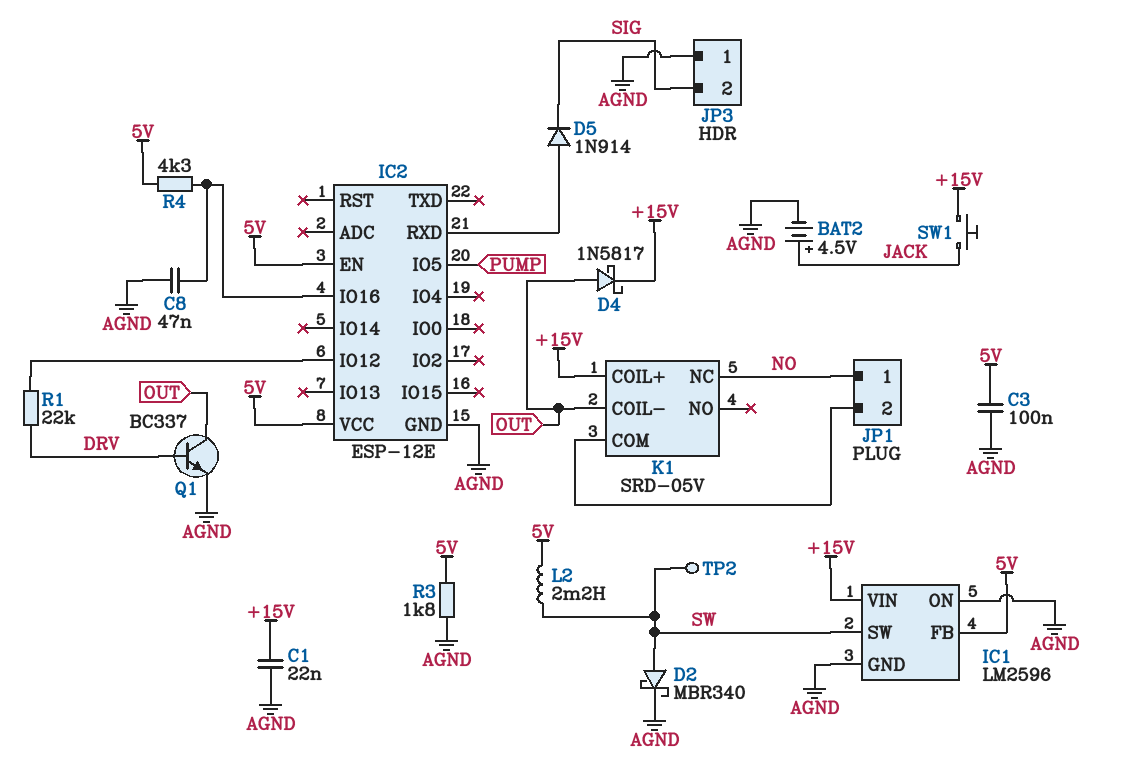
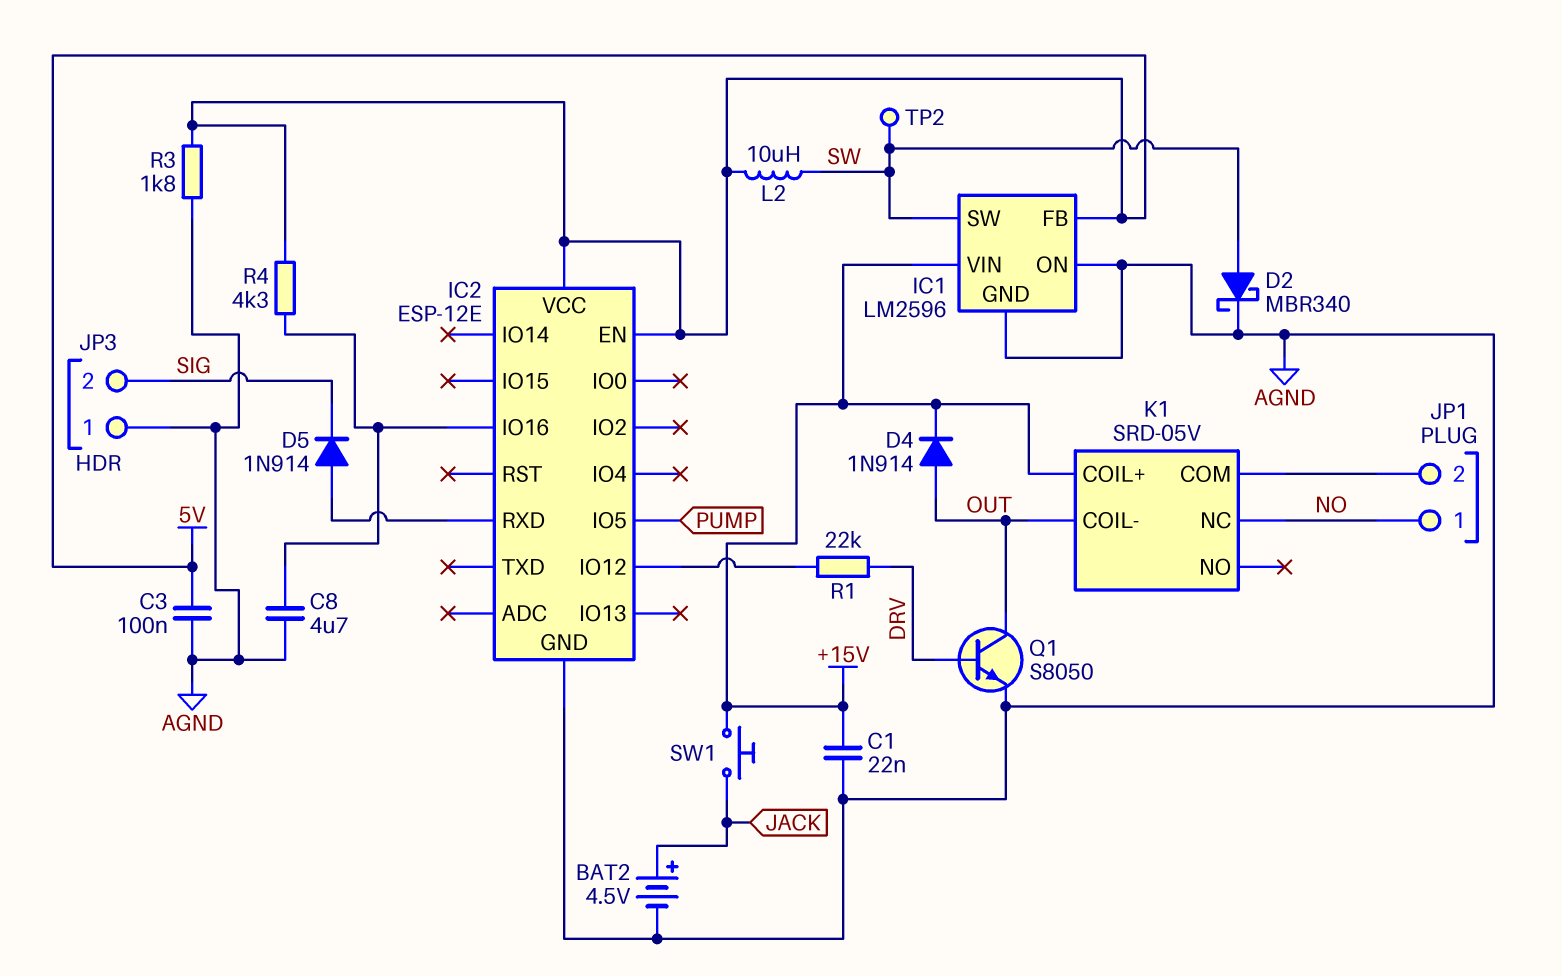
C8: 47nF (AGND, IC2/IO16) -> 4.7uF (AGND, IC2/IO16)
D4: schottky 1N5817 (A OUT, K +15V) -> diode 1N914 (A OUT, K +15V)
L2: 2.2mH (5V, SW) -> 10uH (5V, SW)
Q1: NPN BC337 (B DRV, C OUT, E AGND) -> NPN S8050 (B DRV, C OUT, E AGND)

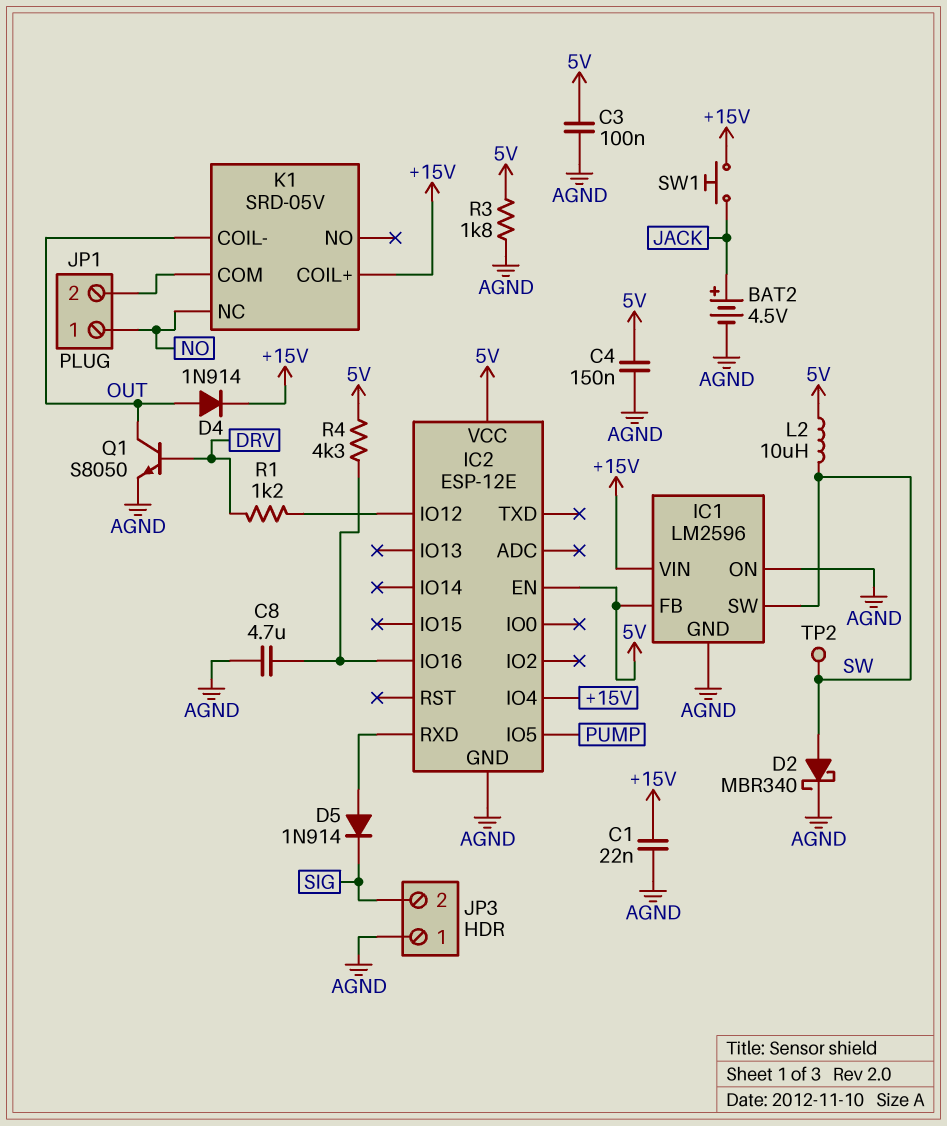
C4: none -> 150nF (5V, AGND)
IC2 pin IO4: none -> +15V
R1: 22k (DRV, IC2/IO12) -> 1.2k (DRV, IC2/IO12)

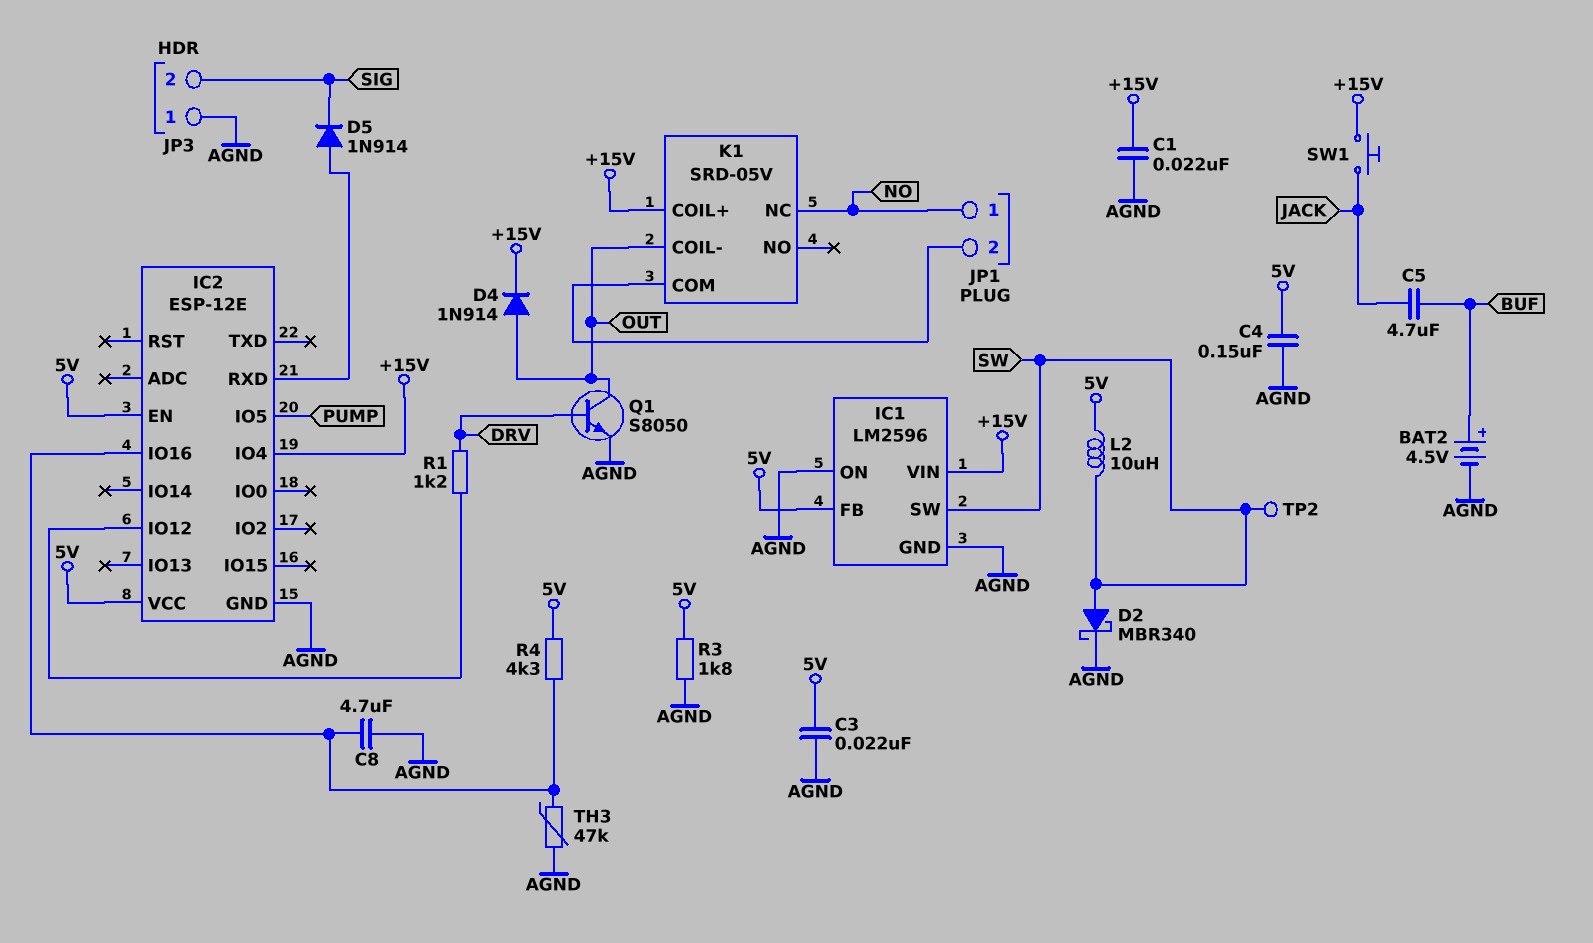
BAT2: 4.5V (plus JACK, minus AGND) -> 4.5V (plus BUF, minus AGND)
C3: 100nF (5V, AGND) -> 22nF (5V, AGND)
C5: none -> 4.7uF (BUF, JACK)
TH3: none -> 47k (AGND, IC2/IO16)

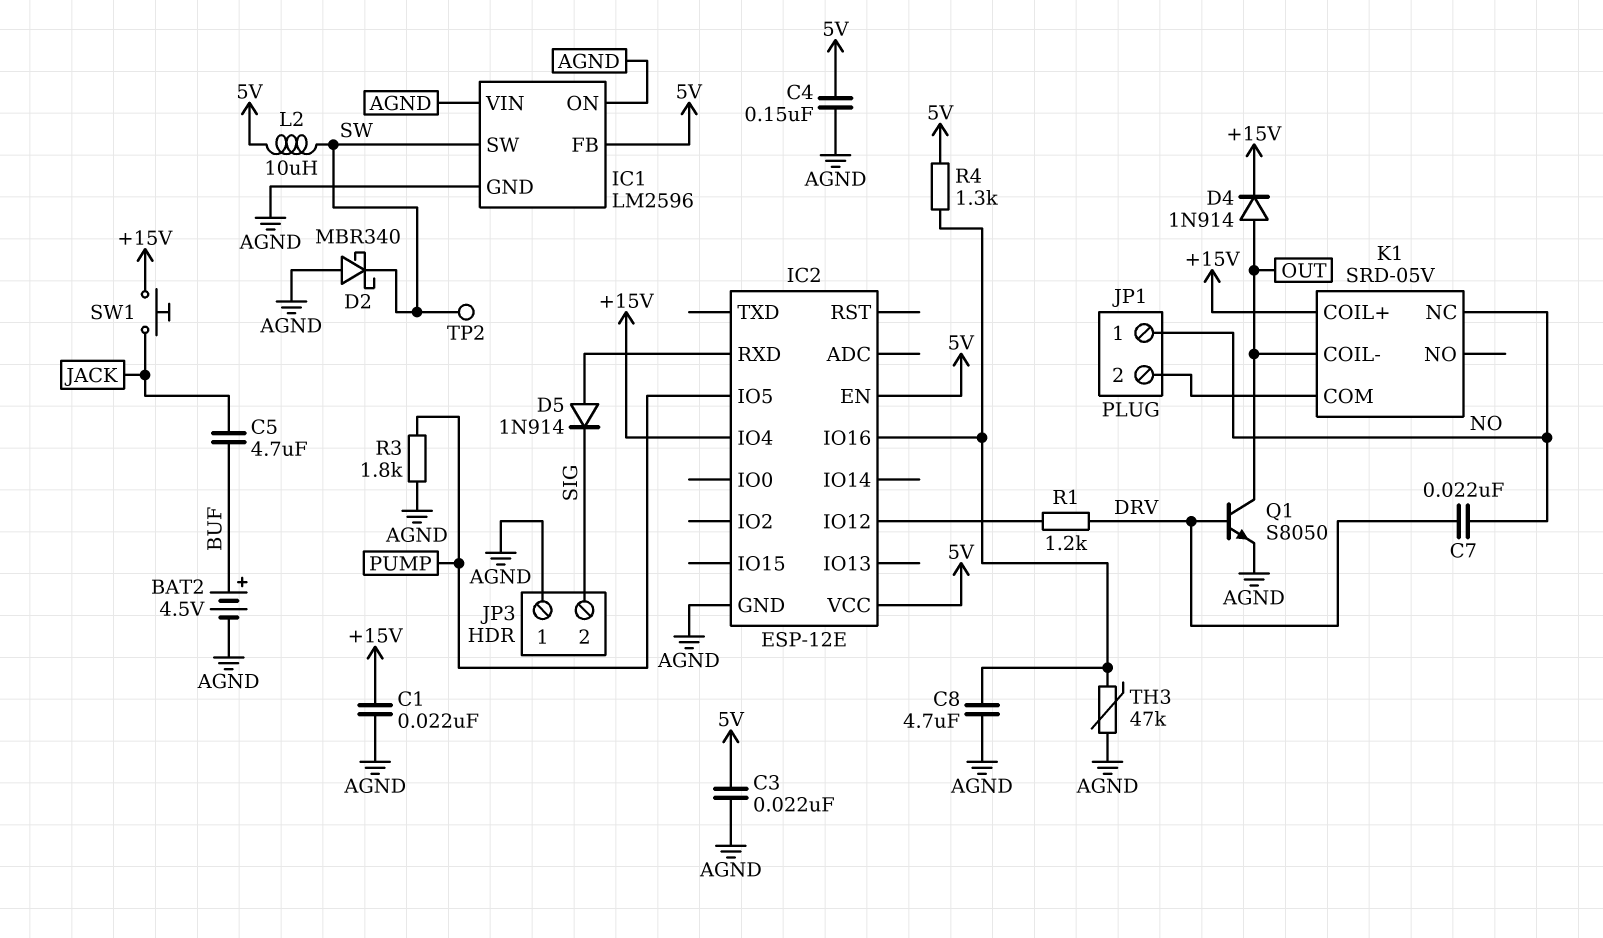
C7: none -> 22nF (DRV, NO)
D2: schottky MBR340 (A SW, K AGND) -> schottky MBR340 (A AGND, K SW)
IC1 pin VIN: +15V -> AGND
R3: 1.8k (5V, AGND) -> 1.8k (AGND, PUMP)
R4: 4.3k (5V, IC2/IO16) -> 1.3k (5V, IC2/IO16)

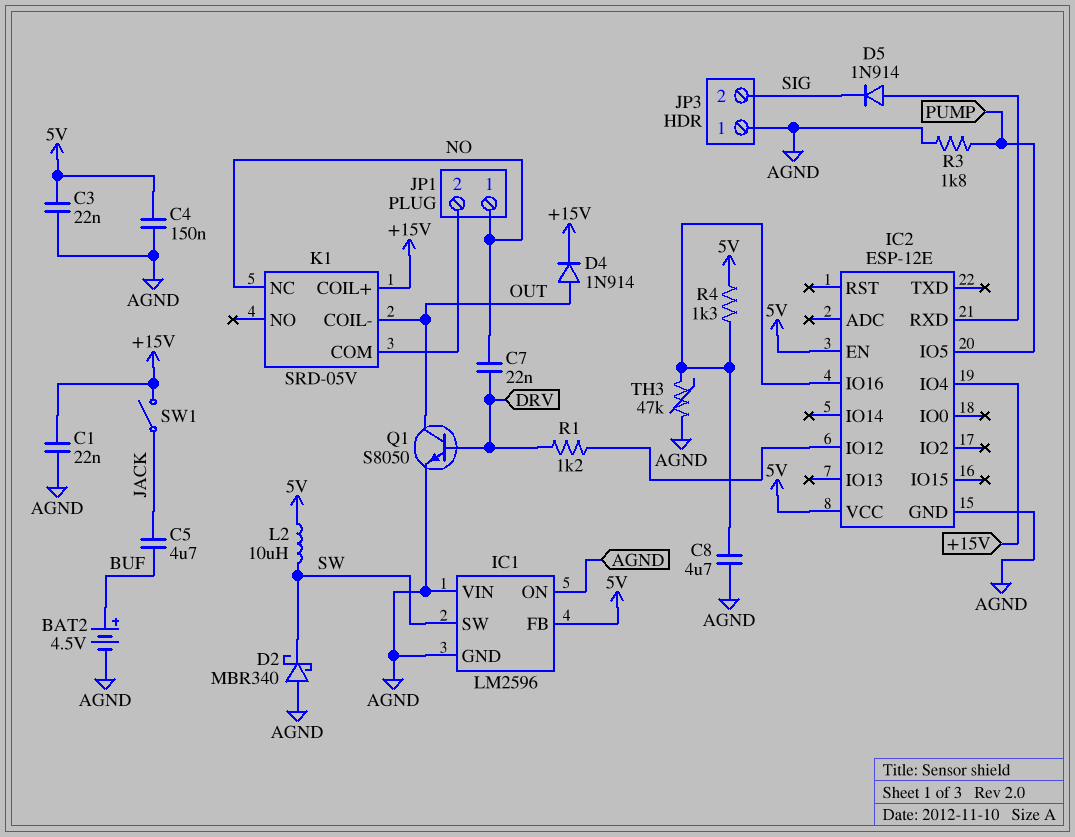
SW1: button (+15V, JACK) -> switch (+15V, JACK)
TP2: test point (SW) -> none

